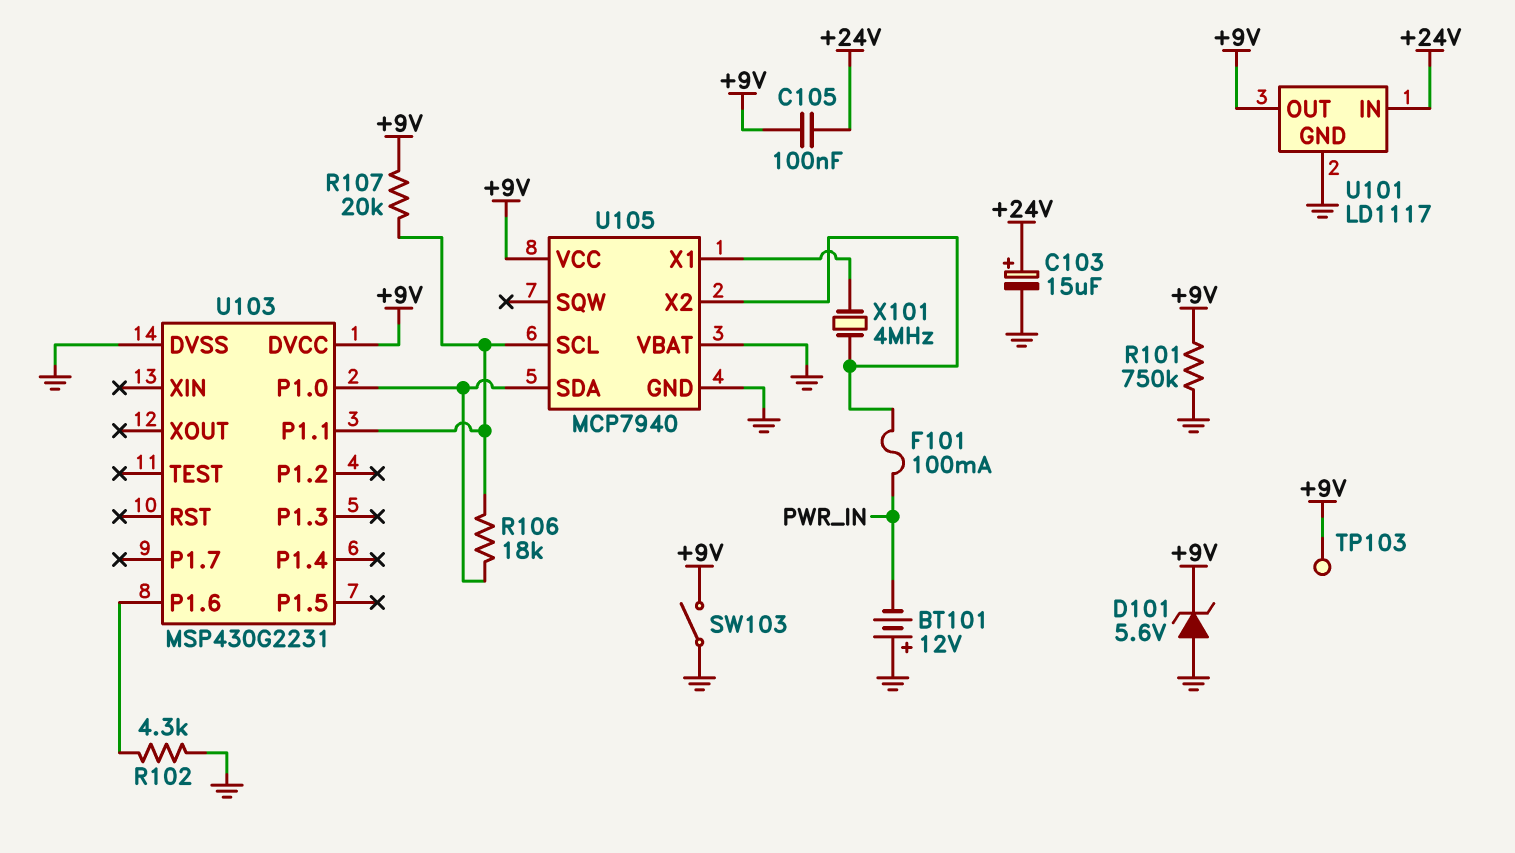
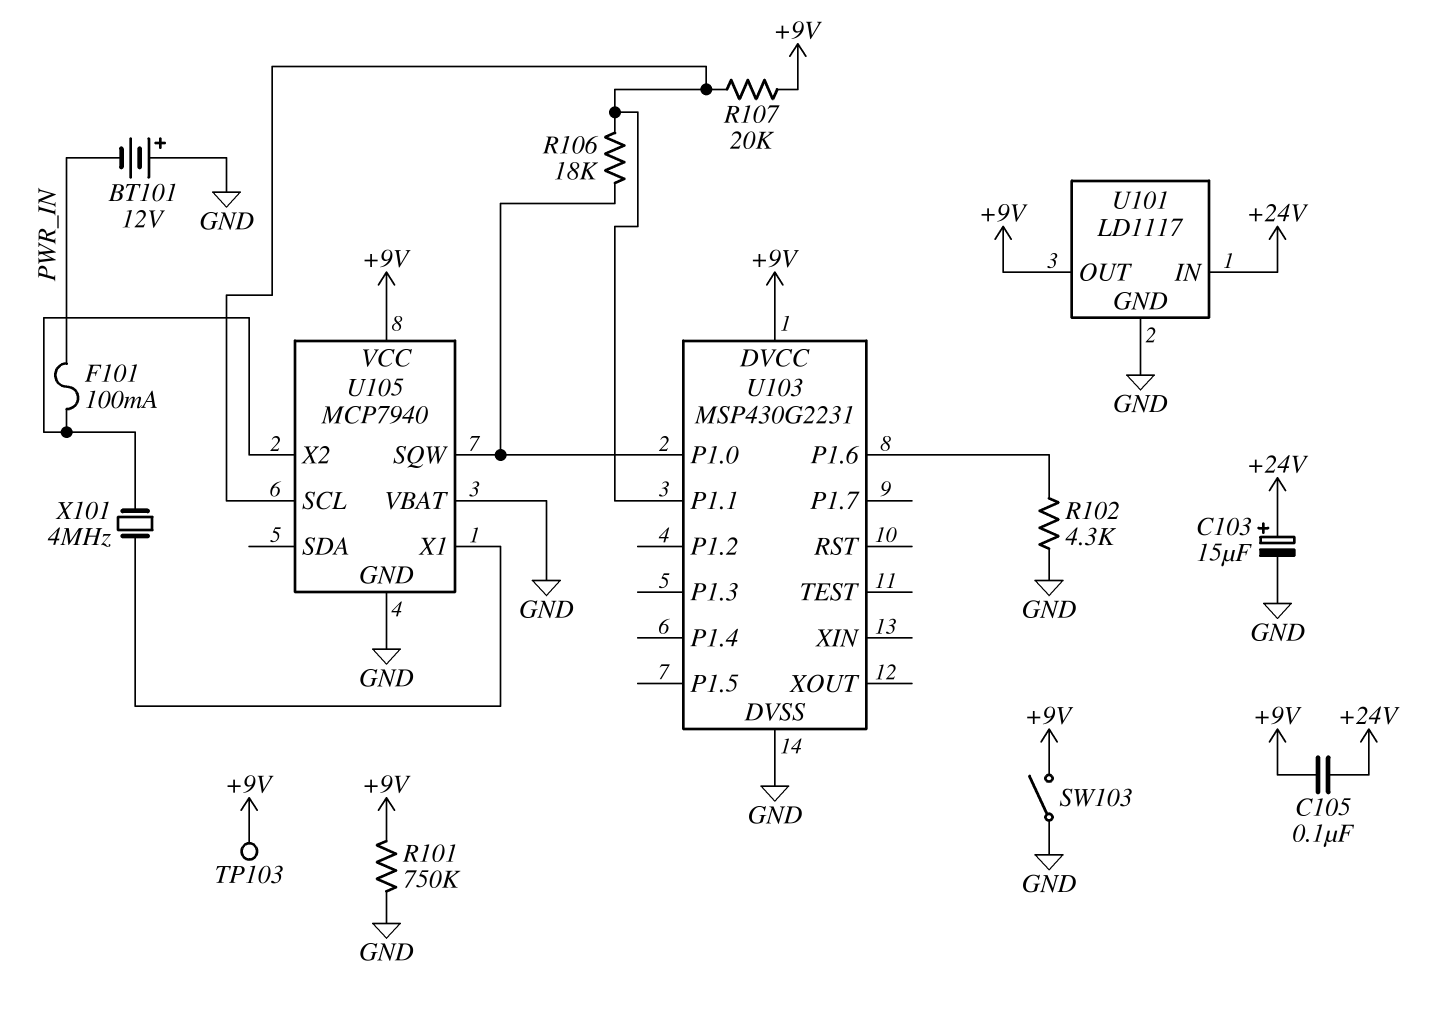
D101: zener 5.6V (A GND, K +9V) -> none
U105 pin SDA: U103/P1.0 -> none
U105 pin SQW: none -> U103/P1.0

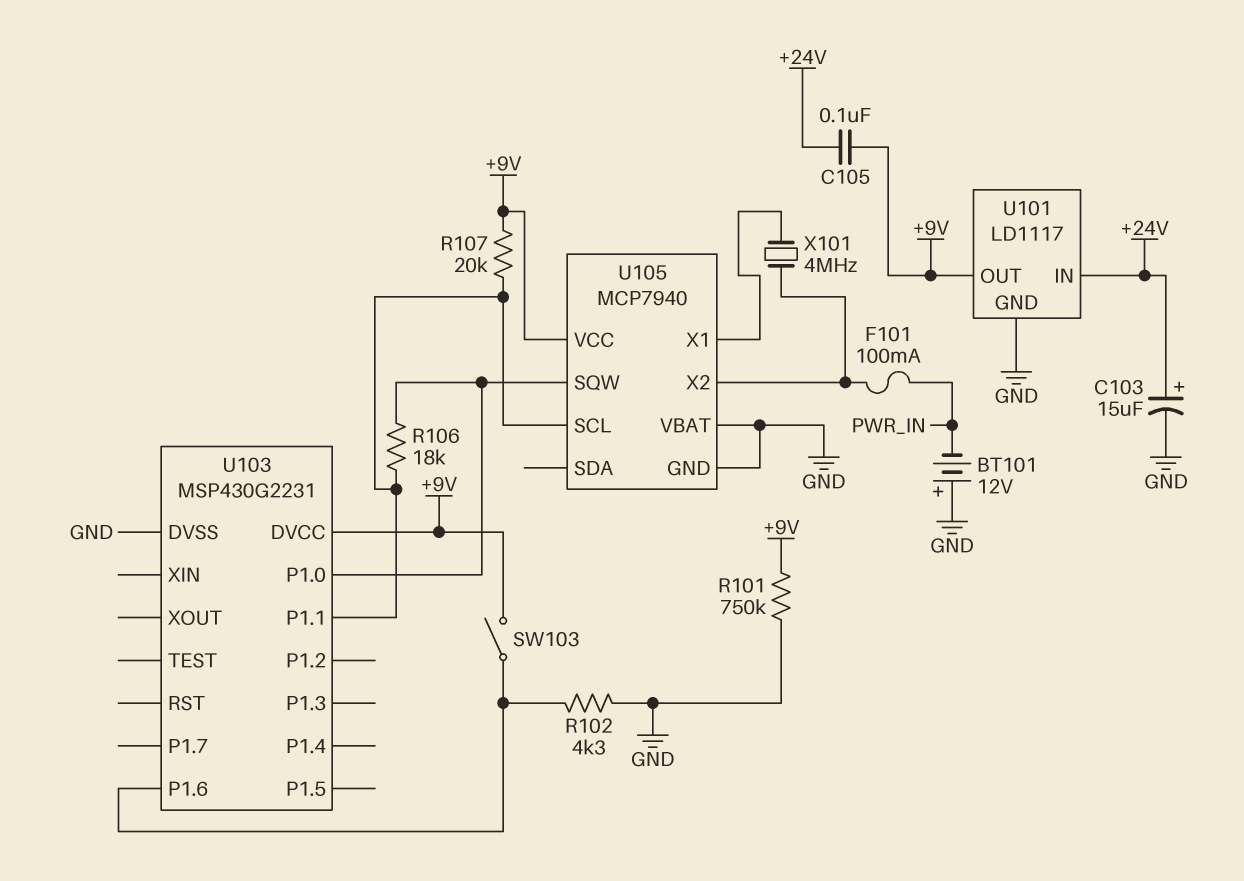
SW103: switch (+9V, GND) -> switch (+9V, U103/P1.6)
TP103: test point (+9V) -> none

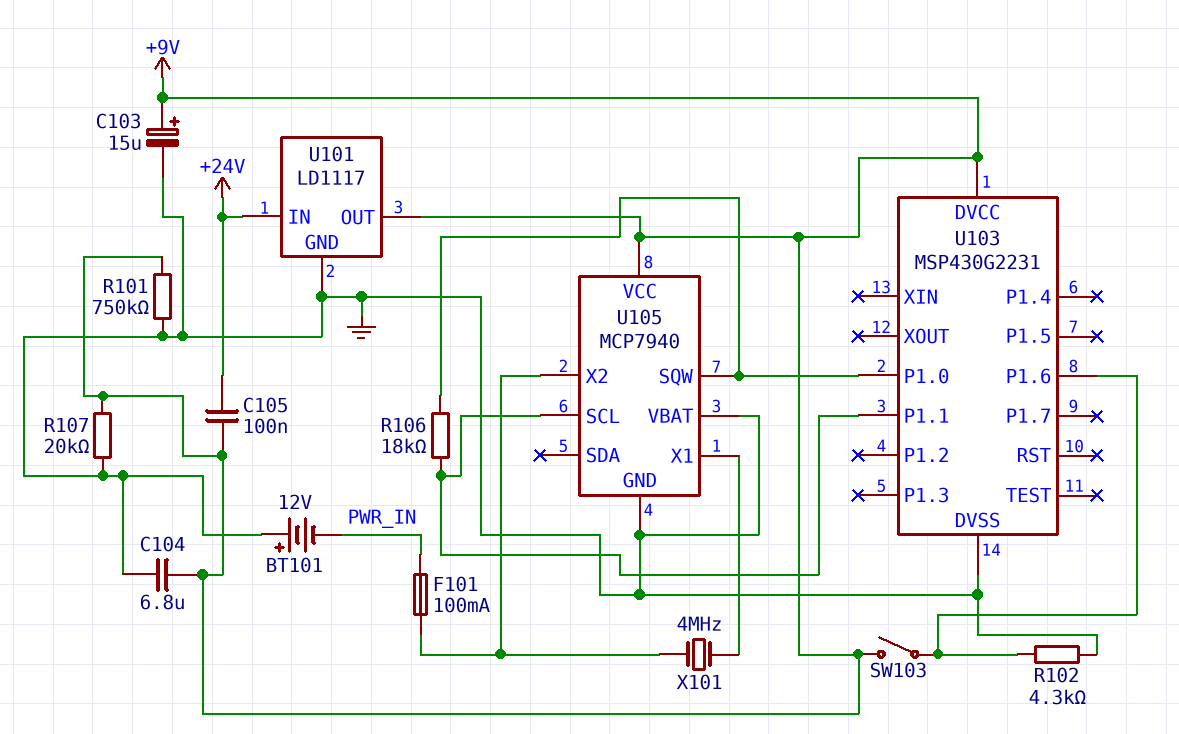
C103: 15uF (plus +24V, minus GND) -> 15uF (plus +9V, minus GND)
C104: none -> 6.8uF (+9V, GND)
R107: 20k (+9V, U103/P1.1) -> 20k (+9V, GND)

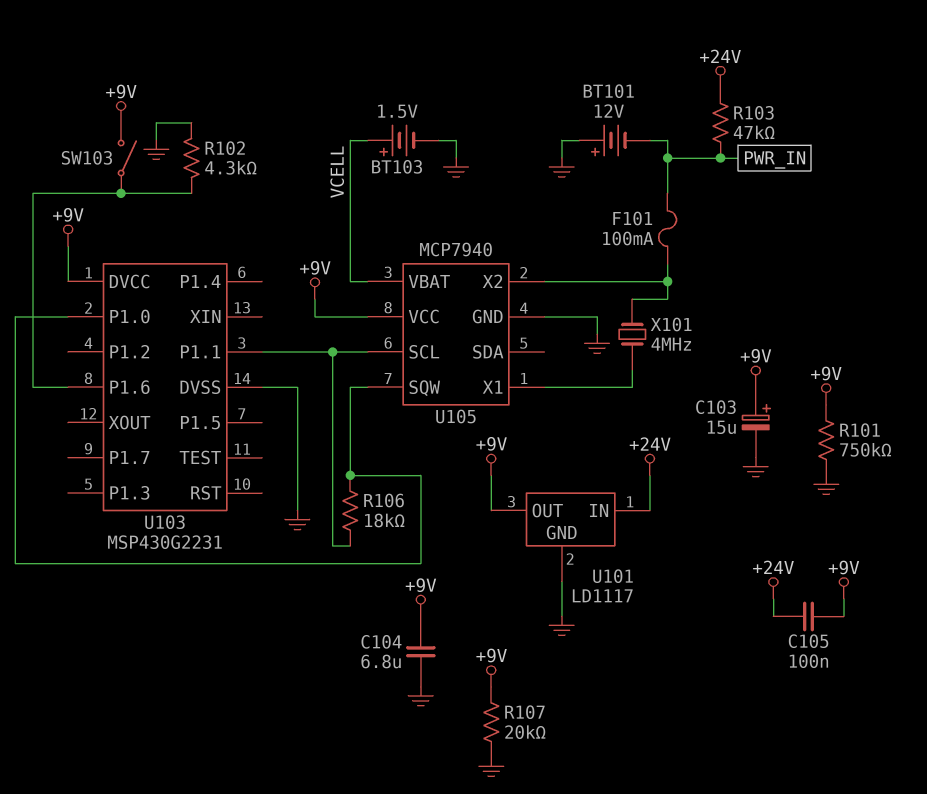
BT103: none -> 1.5V (plus VCELL, minus GND)
R103: none -> 47k (+24V, PWR_IN)
U105 pin VBAT: GND -> VCELL

